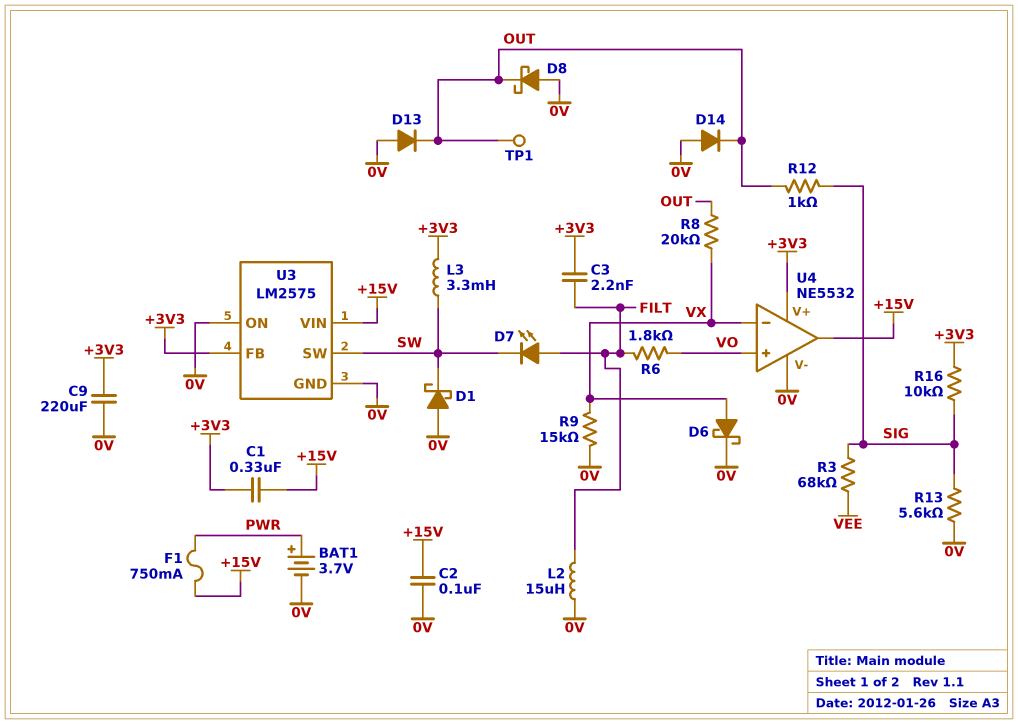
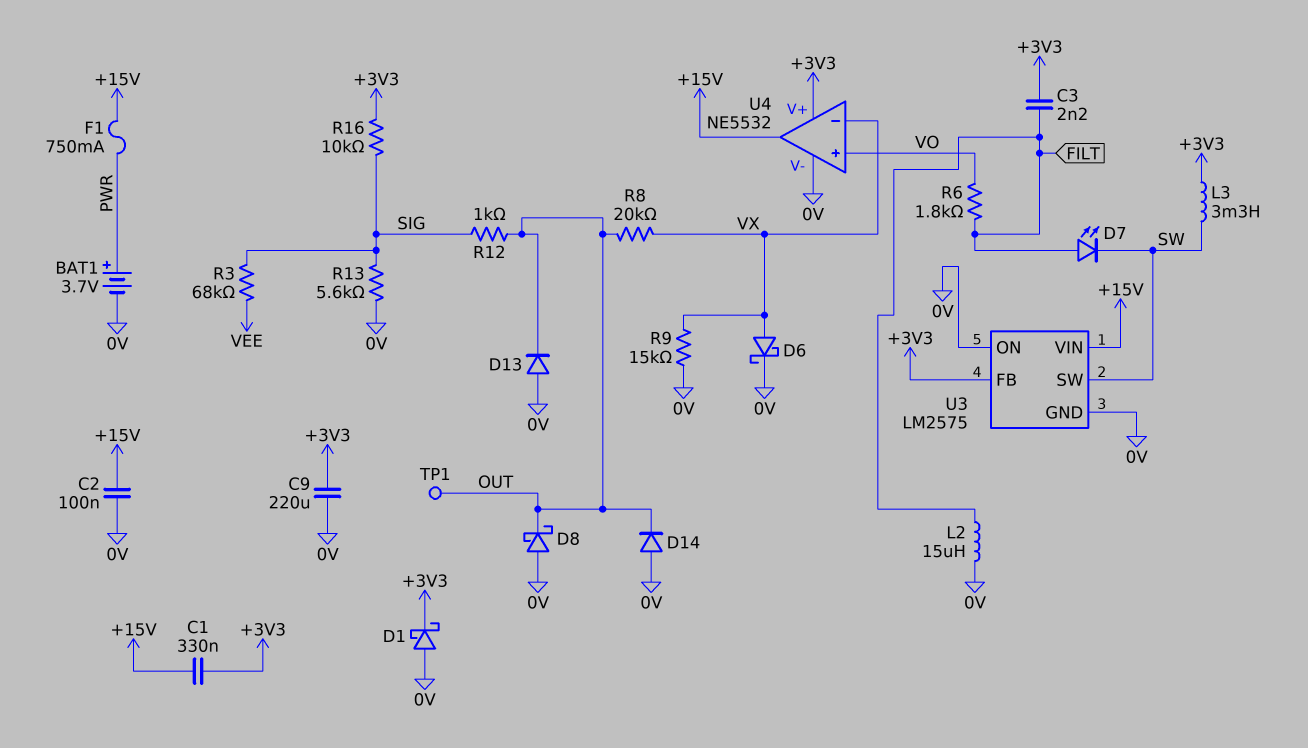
D1: schottky (A 0V, K SW) -> schottky (A 0V, K +3V3)

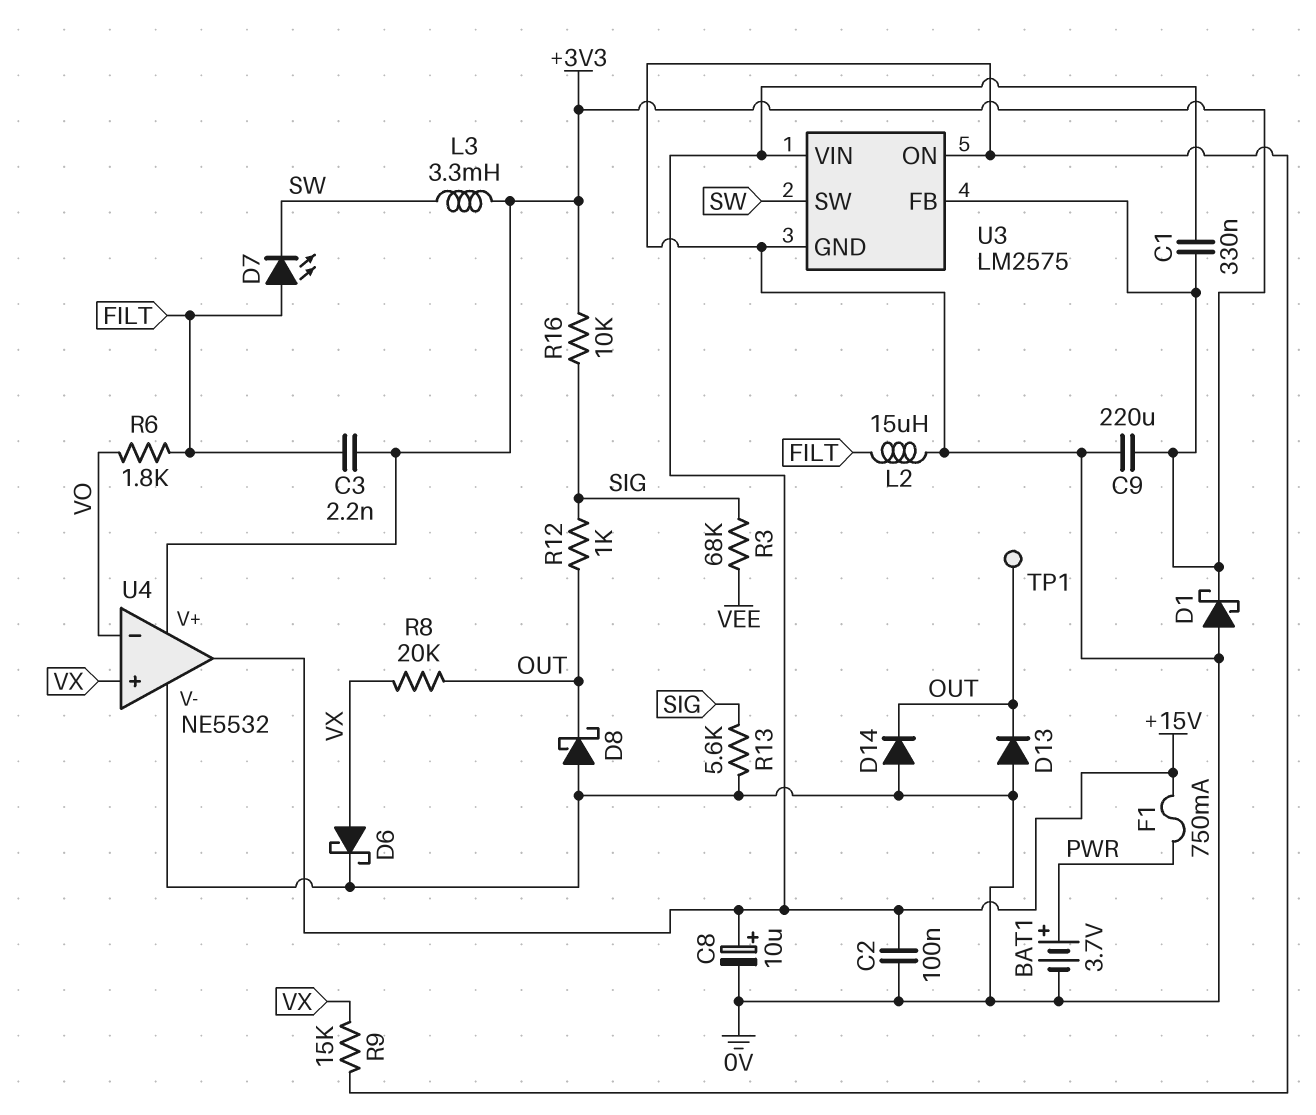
C8: none -> 10uF (plus +15V, minus 0V)
U4 pin in+: VO -> VX
U4 pin in-: VX -> VO

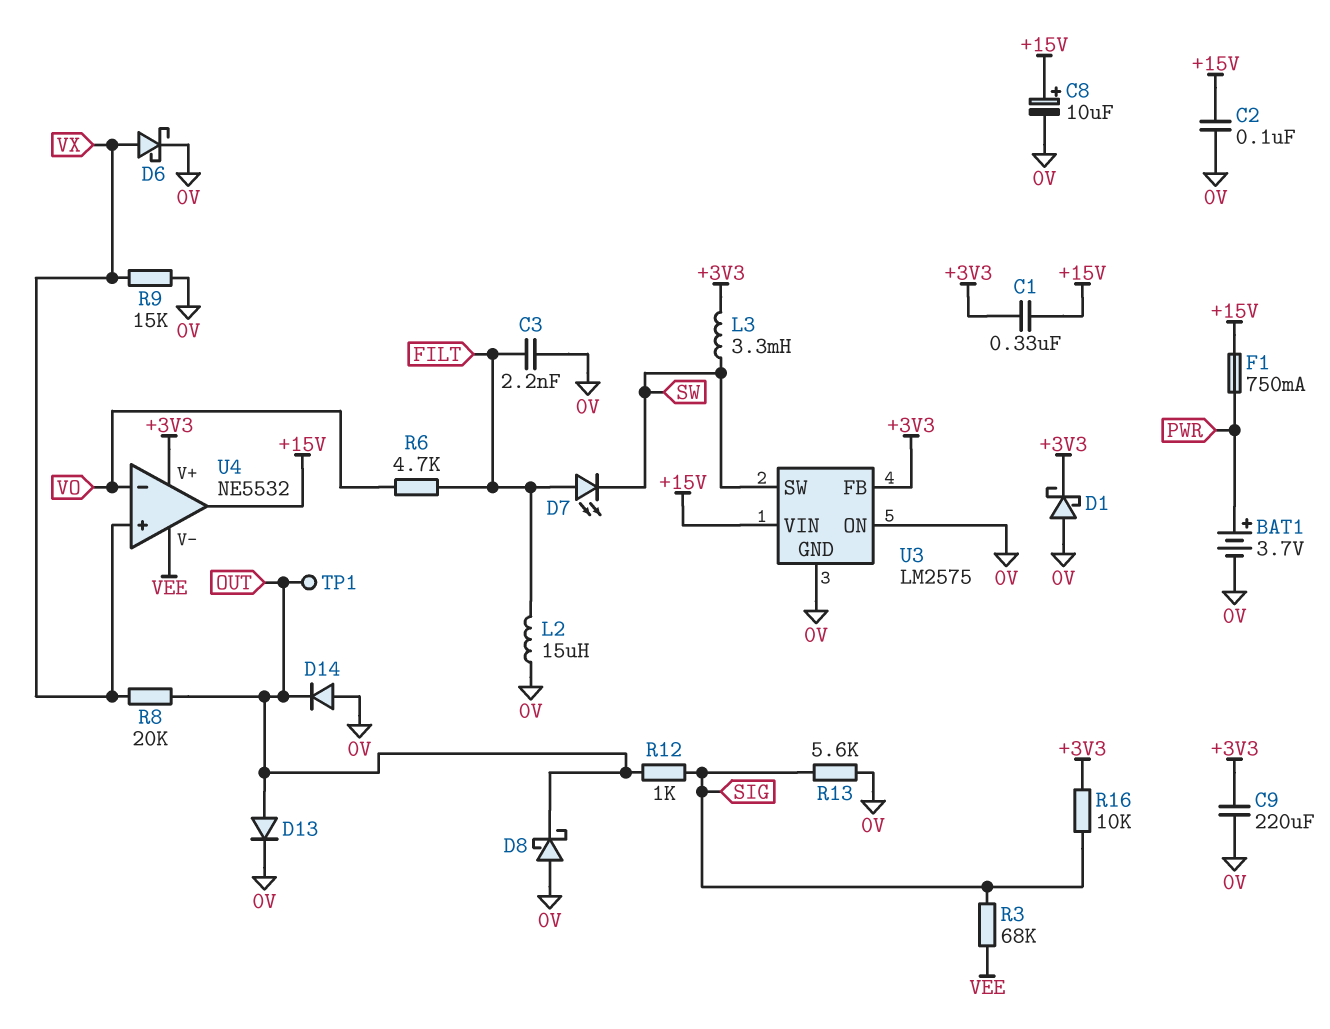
C3: 2.2nF (+3V3, FILT) -> 2.2nF (0V, FILT)
D13: diode (A 0V, K OUT) -> diode (A OUT, K 0V)
R6: 1.8k (FILT, VO) -> 4.7k (FILT, VO)
U4 pin V-: 0V -> VEE

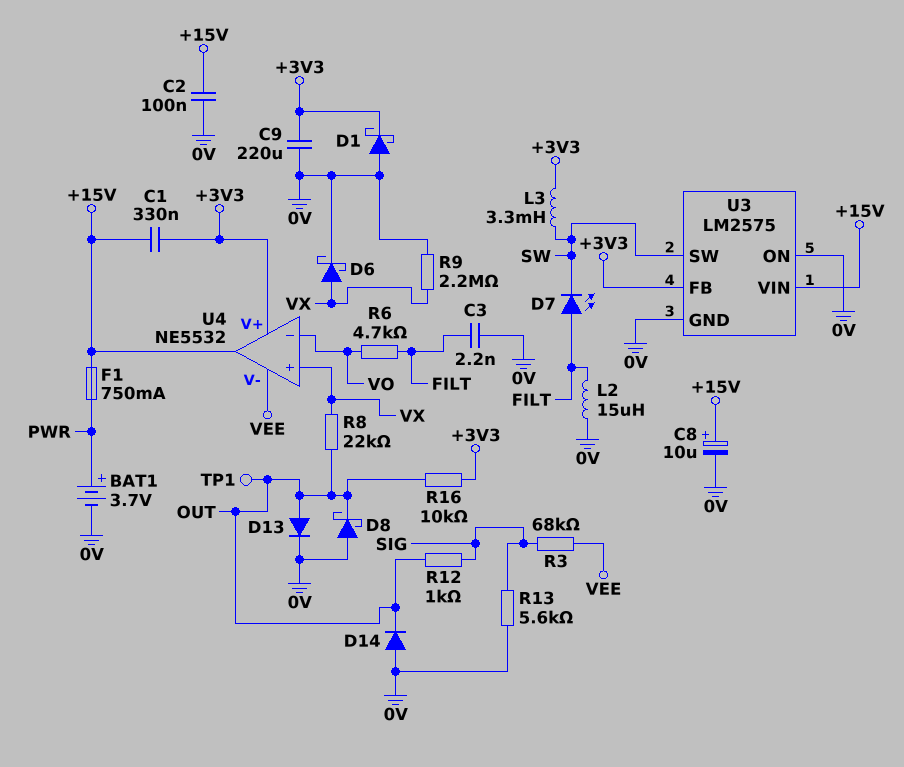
R8: 20k (OUT, VX) -> 22k (OUT, VX)
R9: 15k (0V, VX) -> 2.2M (0V, VX)
R16: 10k (+3V3, SIG) -> 10k (+3V3, OUT)

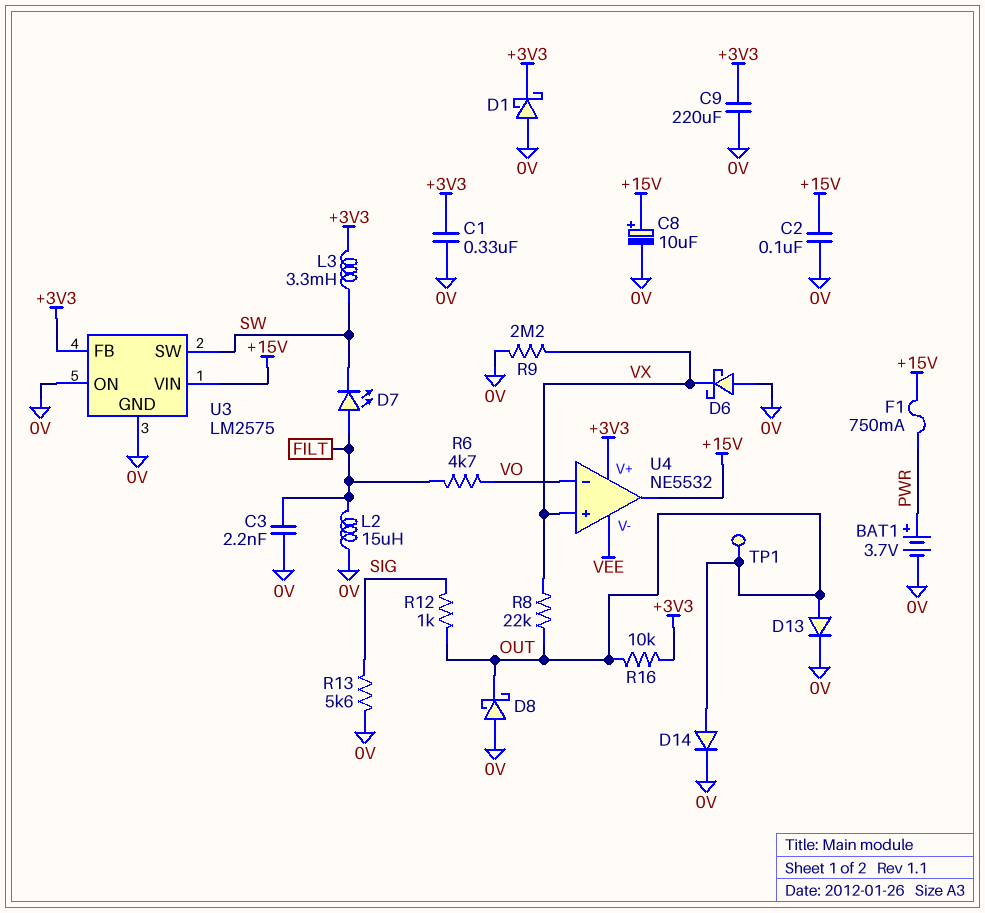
C1: 330nF (+3V3, +15V) -> 330nF (+3V3, 0V)
D6: schottky (A VX, K 0V) -> schottky (A 0V, K VX)
D14: diode (A 0V, K OUT) -> diode (A OUT, K 0V)
R3: 68k (SIG, VEE) -> none

